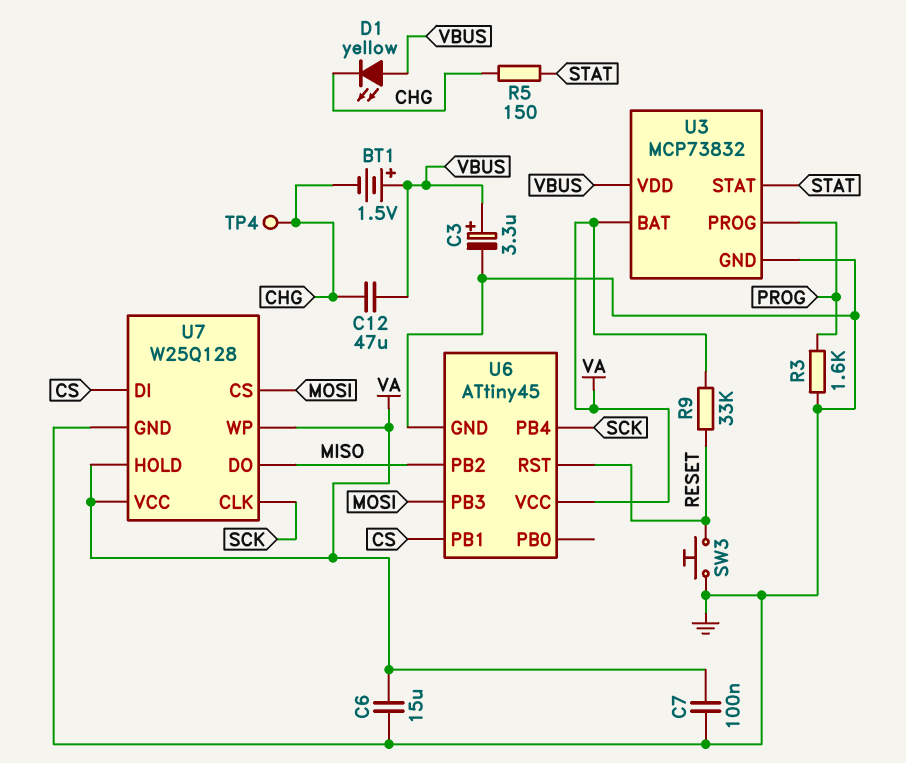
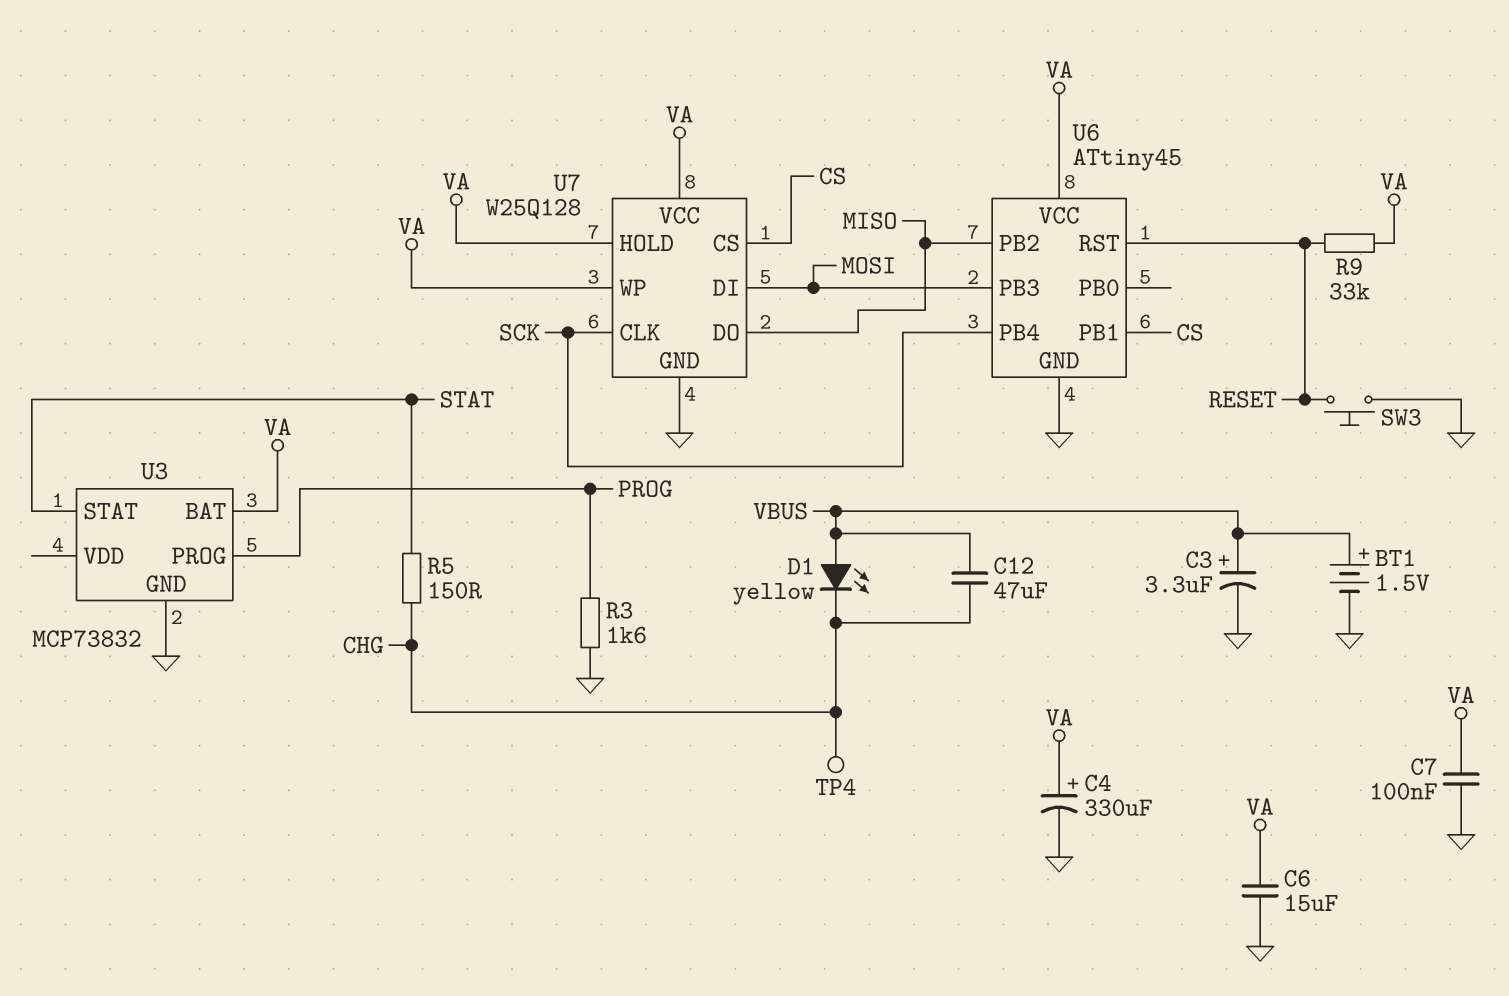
BT1: 1.5V (plus VBUS, minus CHG) -> 1.5V (plus VBUS, minus GND)
C4: none -> 330uF (plus VA, minus GND)
U3 pin VDD: VBUS -> none
U7 pin CS: MOSI -> CS
U7 pin DI: CS -> MOSI

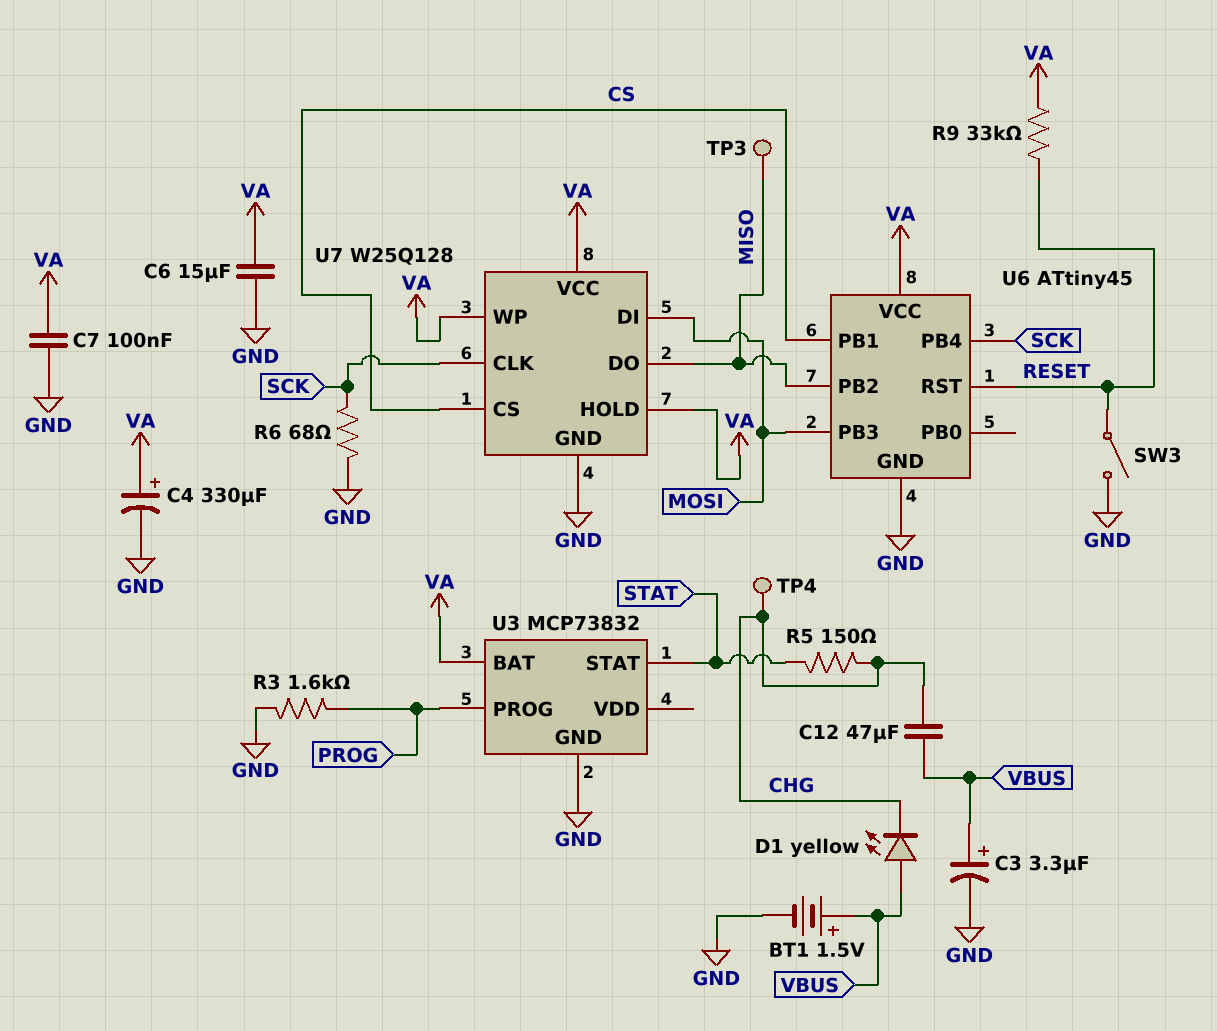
R6: none -> 68 (GND, SCK)
SW3: button (GND, RESET) -> switch (GND, RESET)
TP3: none -> test point (MISO)

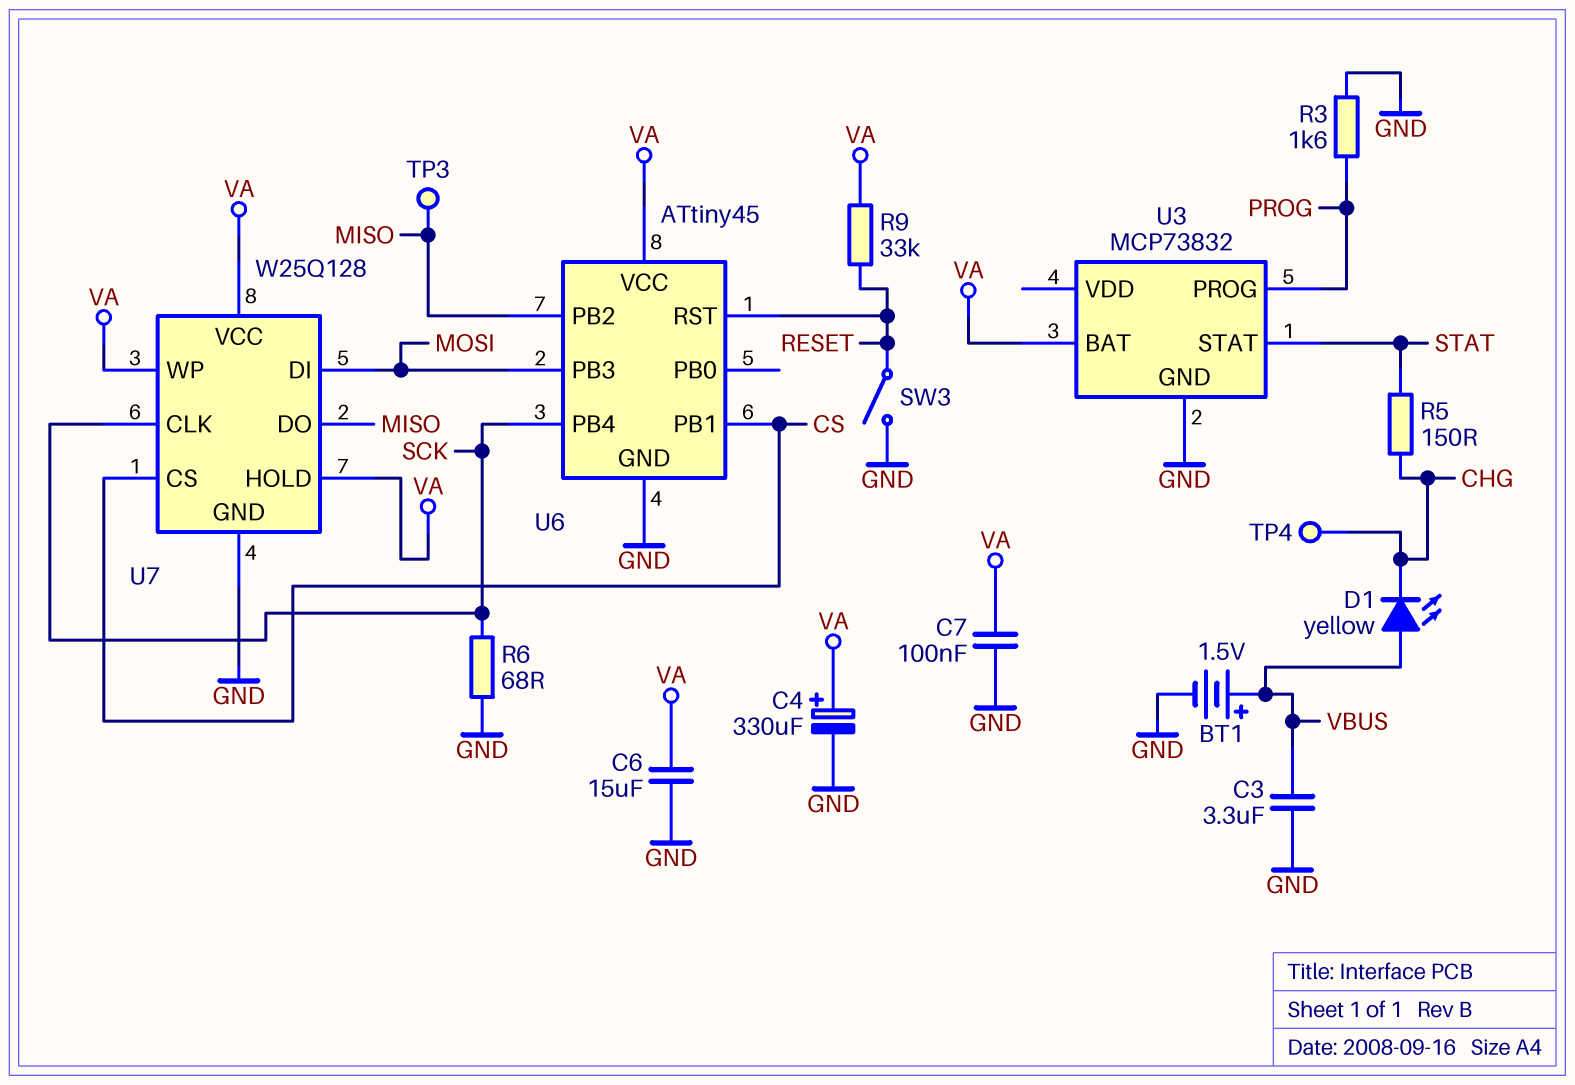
C3: 3.3uF (plus VBUS, minus GND) -> 3.3uF (GND, VBUS)
C12: 47uF (CHG, VBUS) -> none

